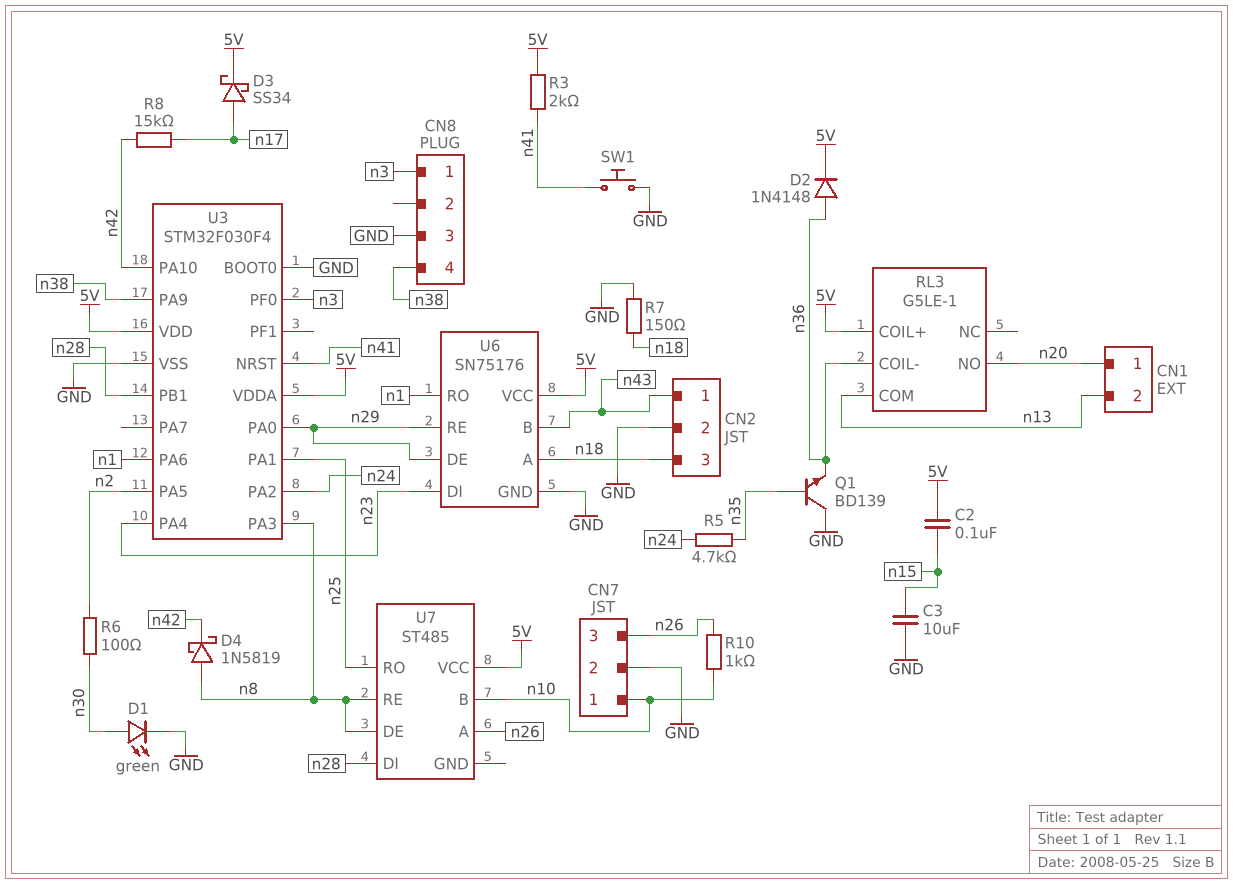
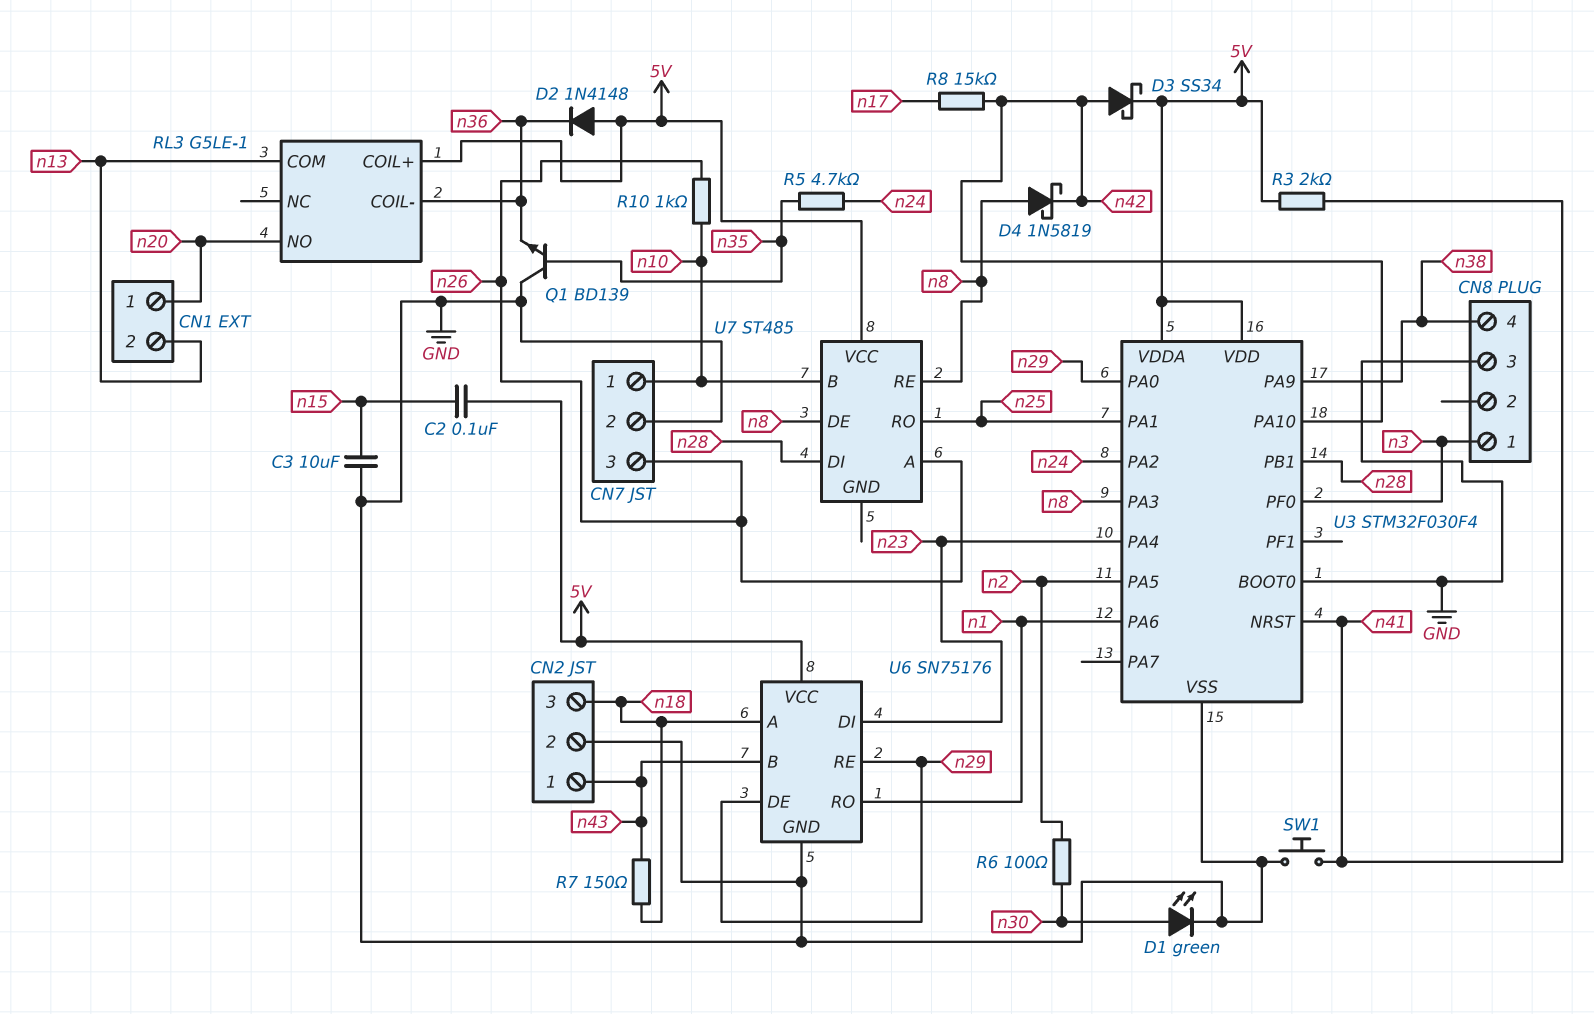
D2: diode 1N4148 (A n36, K 5V) -> diode 1N4148 (A 5V, K n36)
D3: schottky SS34 (A n17, K 5V) -> schottky SS34 (A n42, K 5V)
R7: 150 (GND, n18) -> 150 (n18, n43)

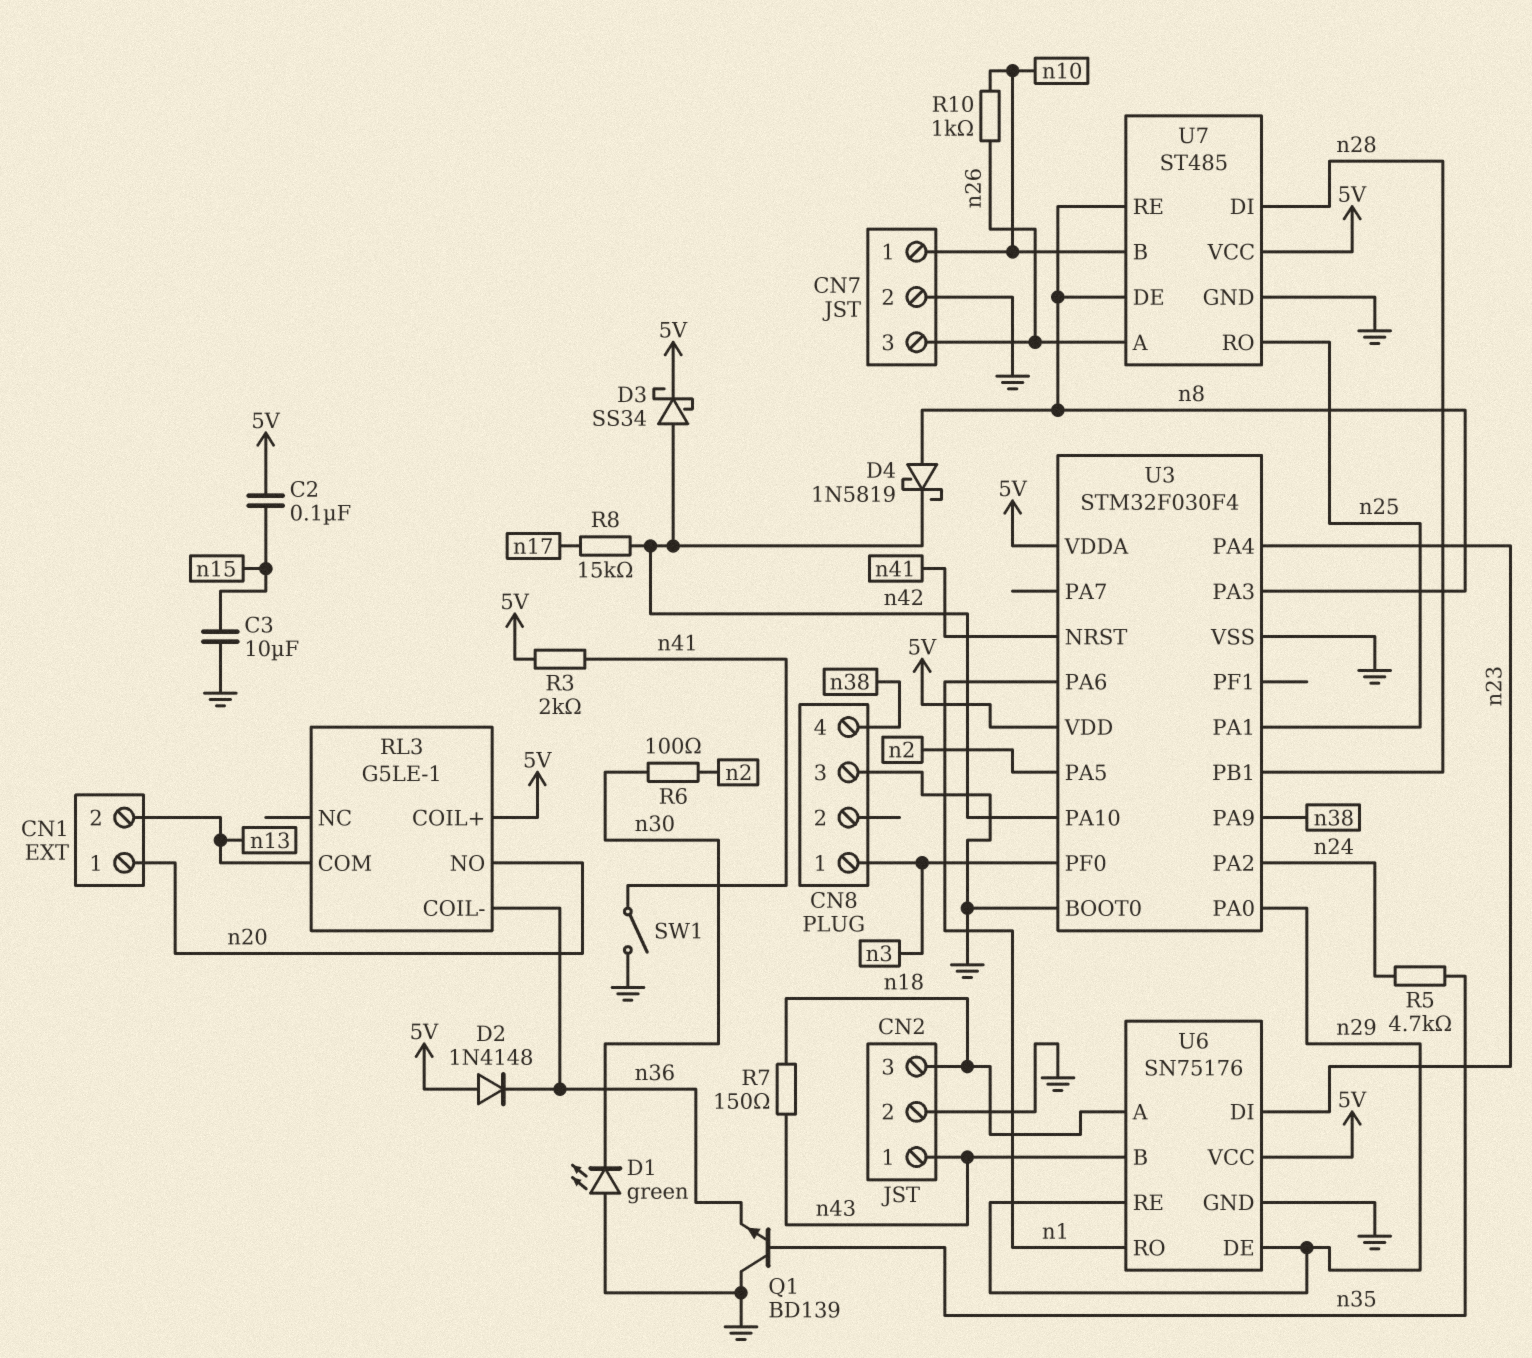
D1: LED green (A n30, K GND) -> LED green (A GND, K n30)
SW1: button (GND, n41) -> switch (GND, n41)
U7 pin GND: none -> GND

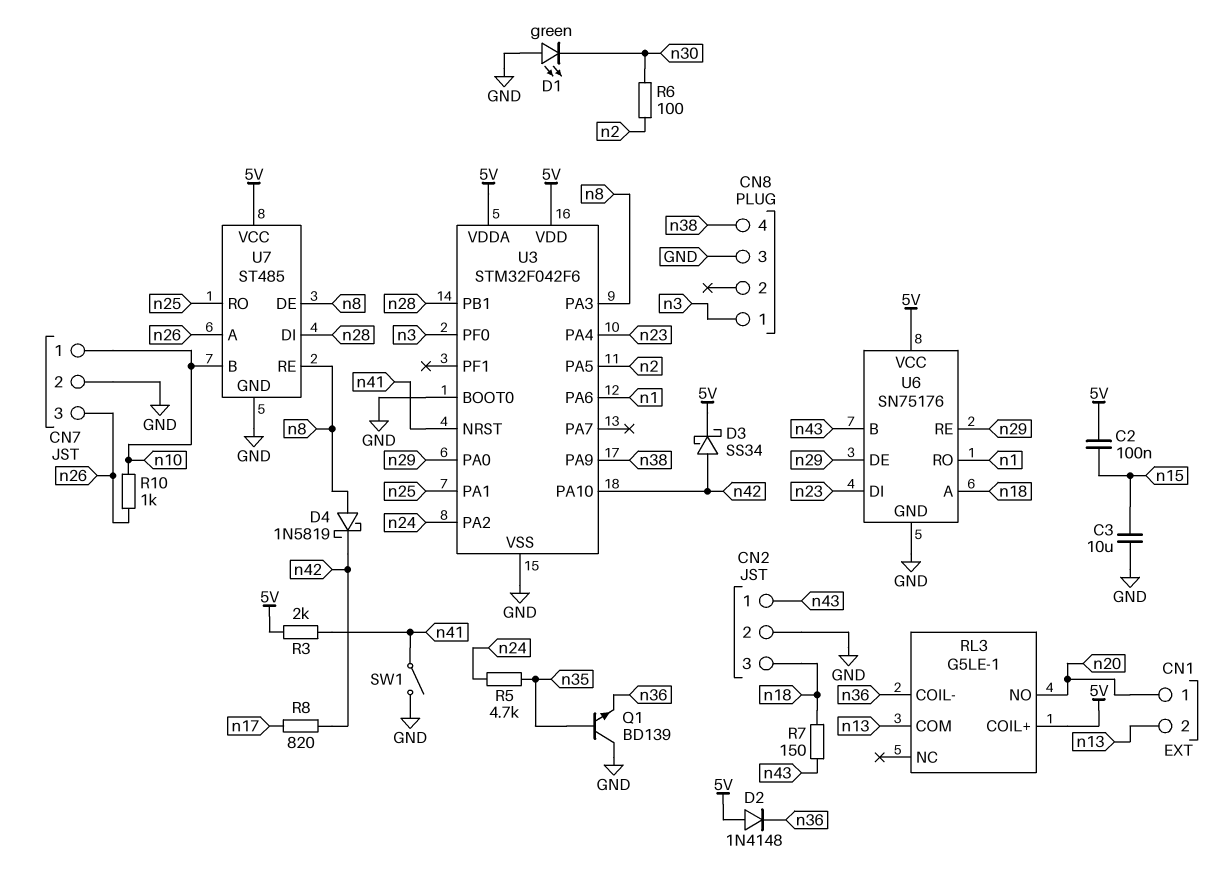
R8: 15k (n17, n42) -> 820 (n17, n42)
U3: STM32F030F4 -> STM32F042F6

